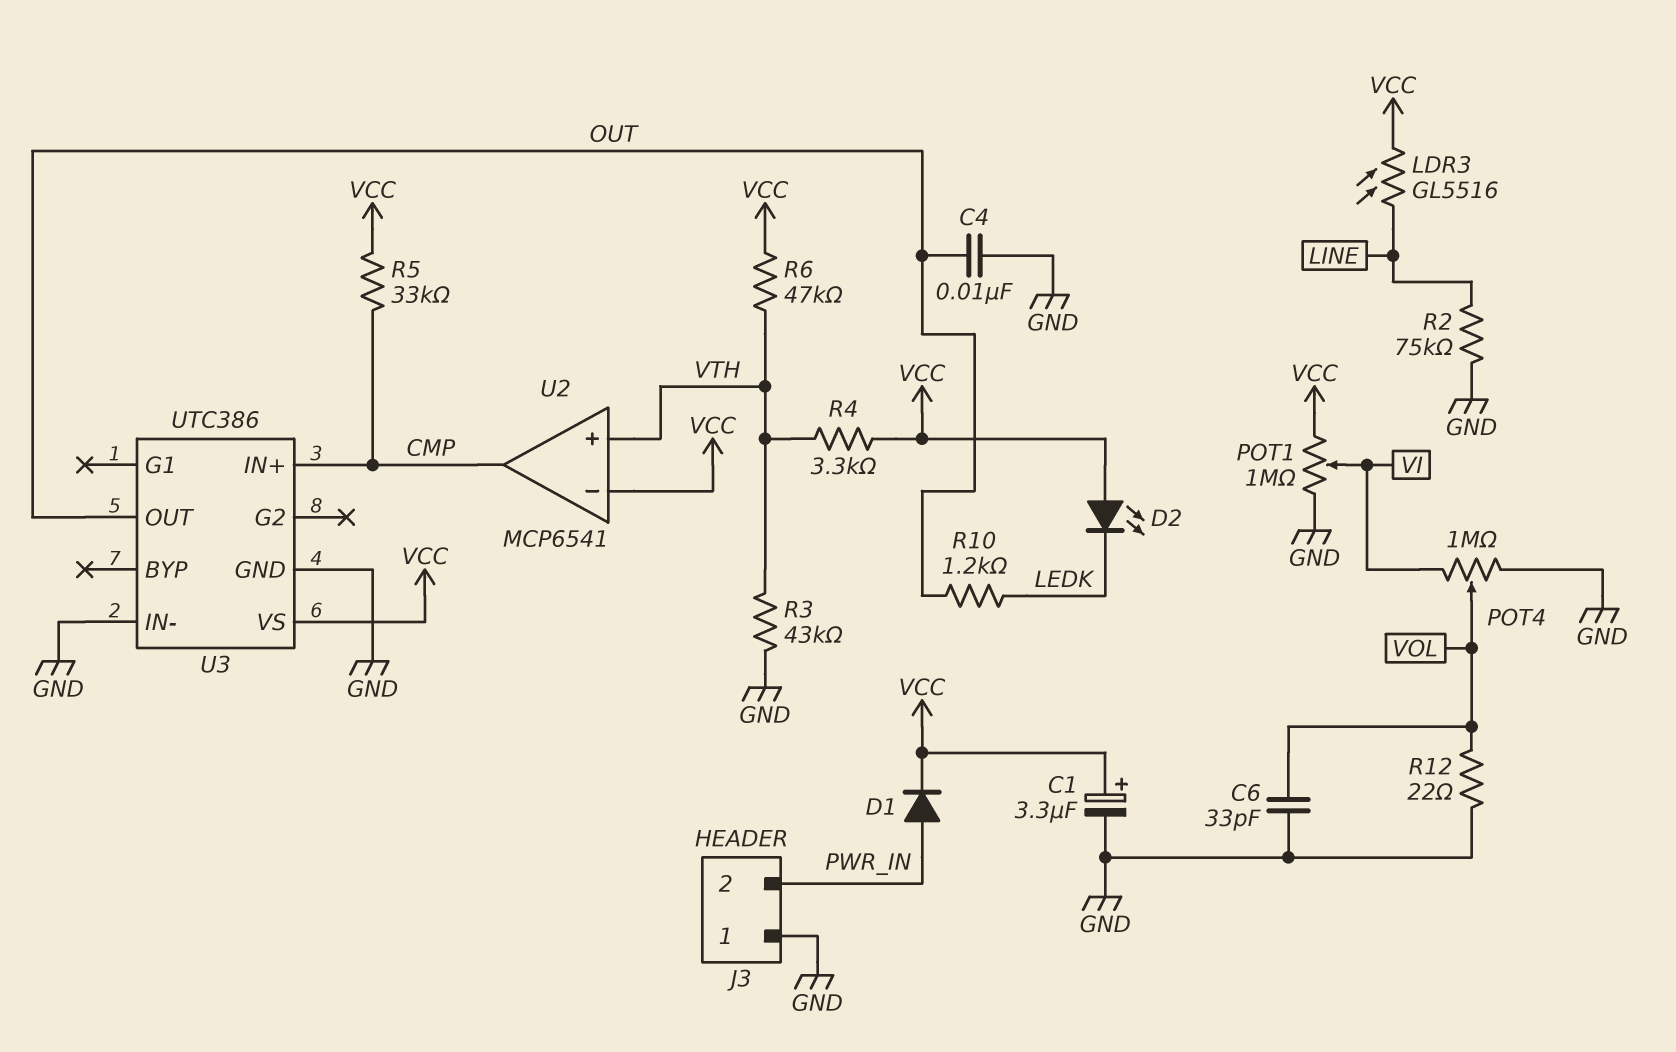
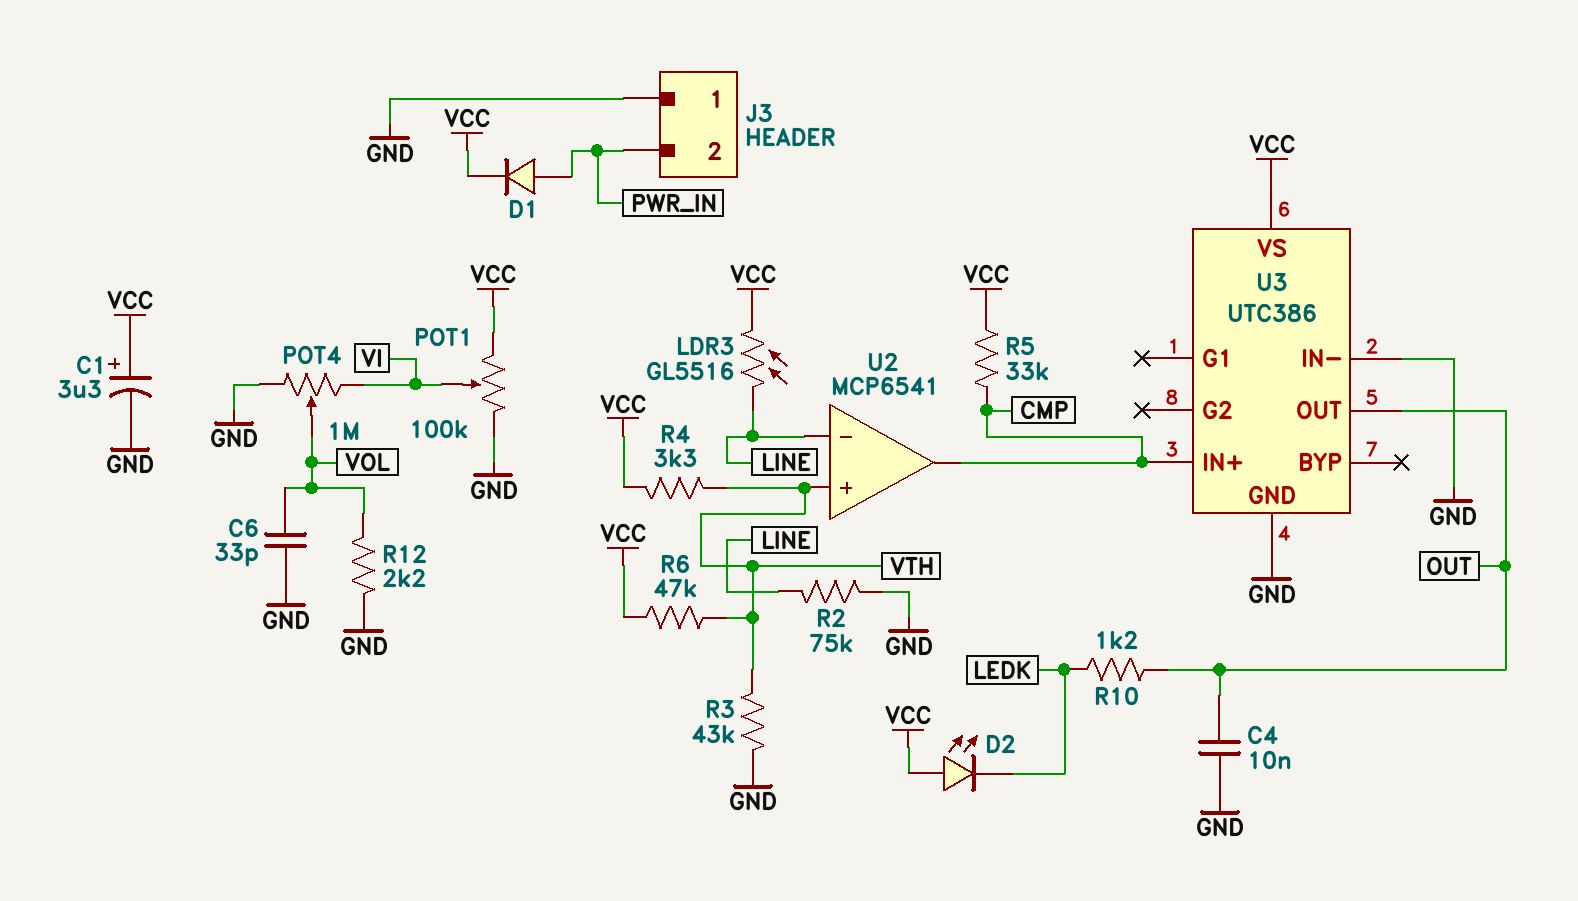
POT1: 1M (GND, VCC, wiper VI) -> 100k (GND, VCC, wiper VI)
R12: 22 (GND, VOL) -> 2.2k (GND, VOL)
U2 pin in-: VCC -> LINE

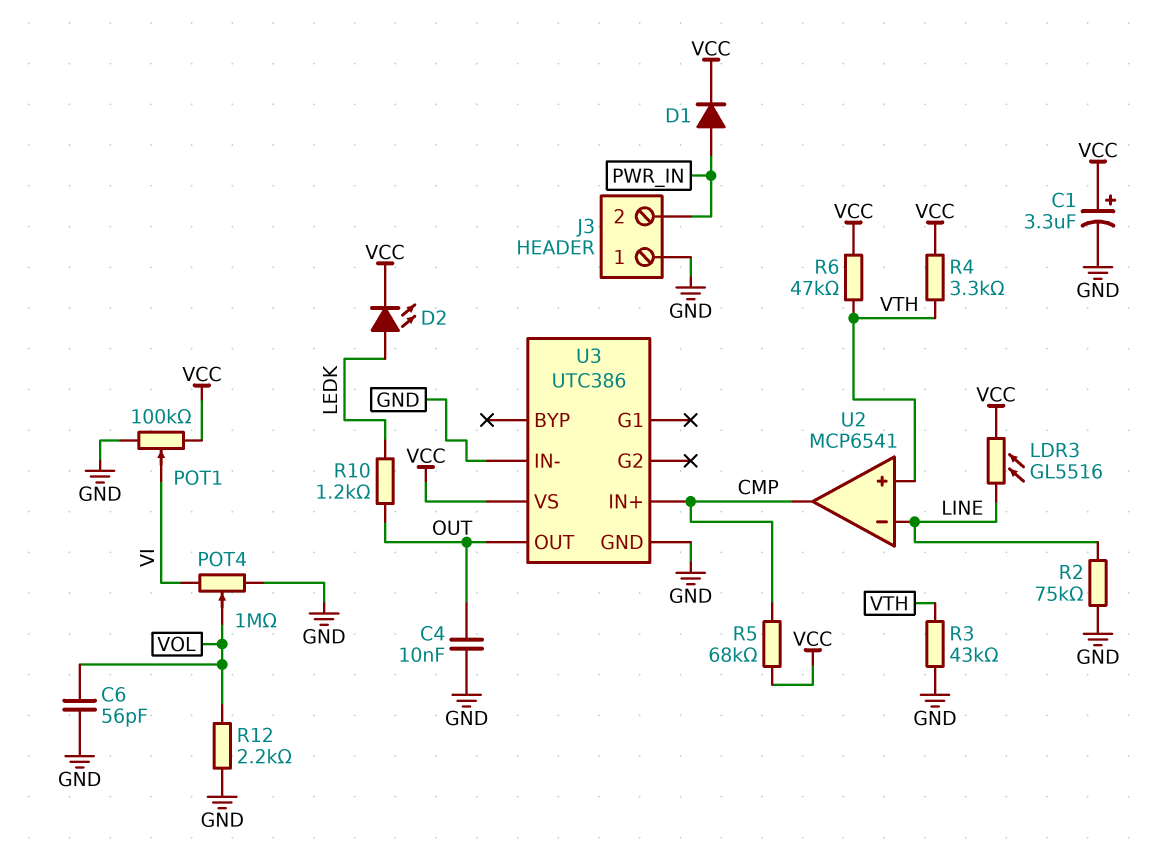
C6: 33pF (GND, VOL) -> 56pF (GND, VOL)
D2: LED (A VCC, K LEDK) -> LED (A LEDK, K VCC)
R5: 33k (CMP, VCC) -> 68k (CMP, VCC)

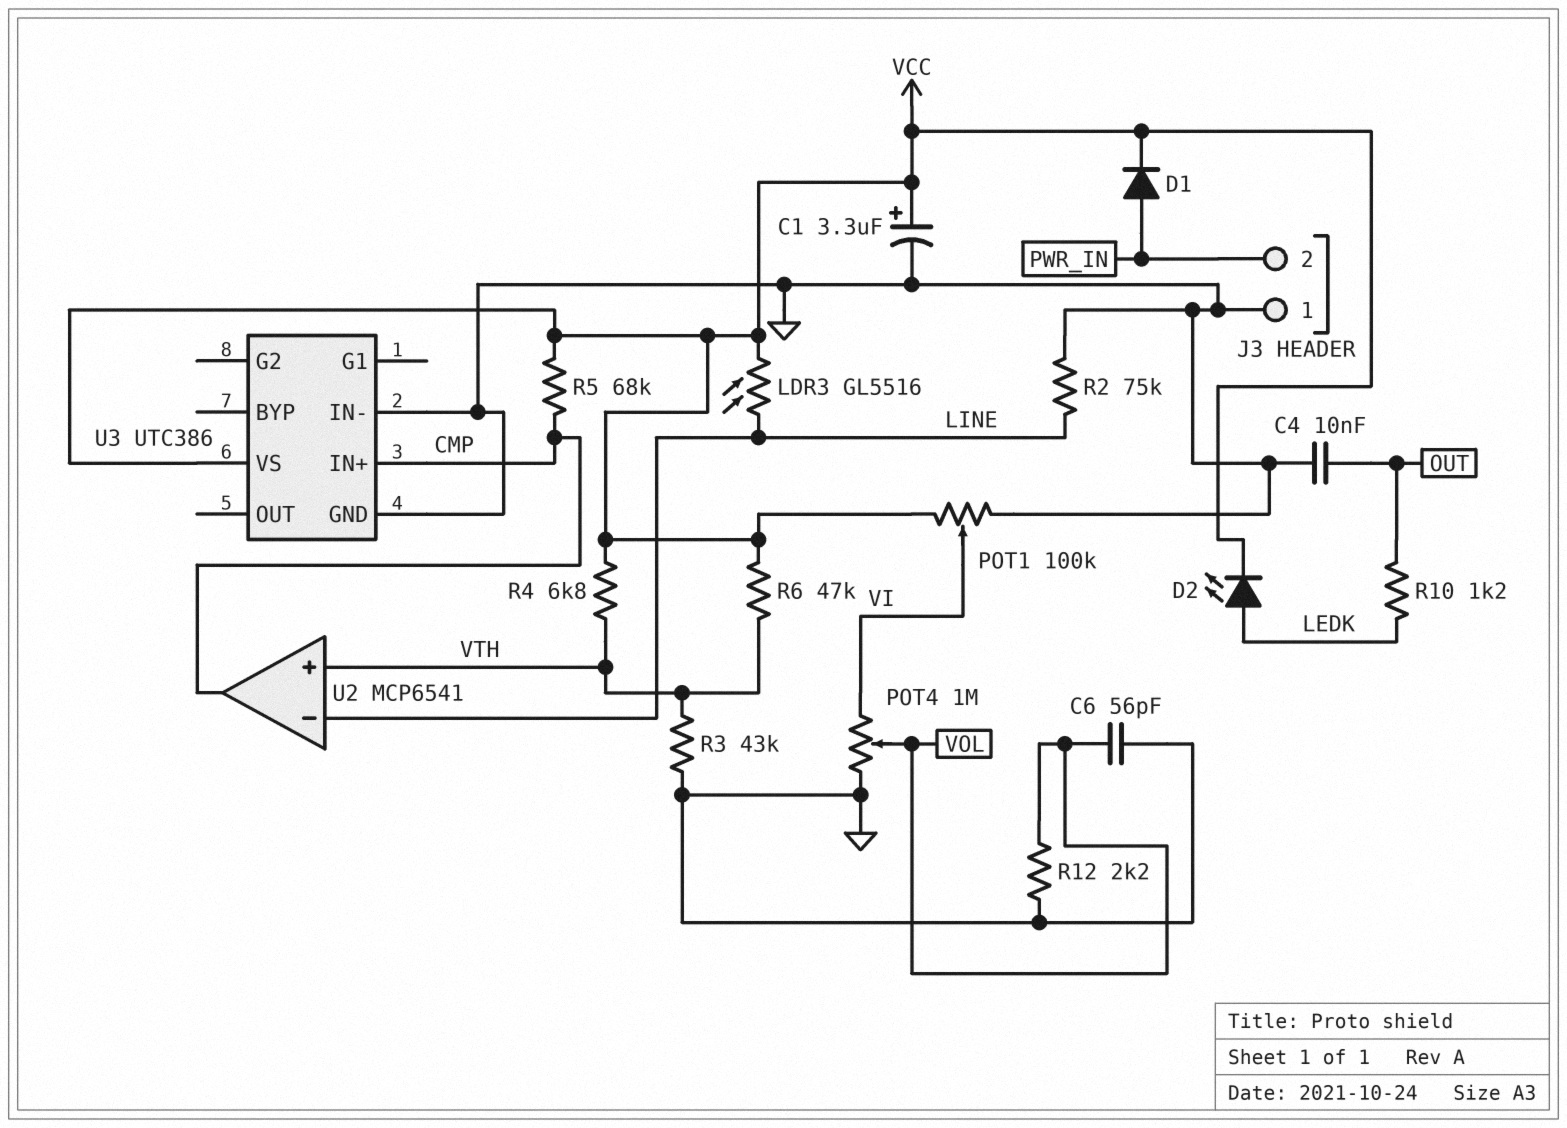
R4: 3.3k (VCC, VTH) -> 6.8k (VCC, VTH)
U3 pin OUT: OUT -> none

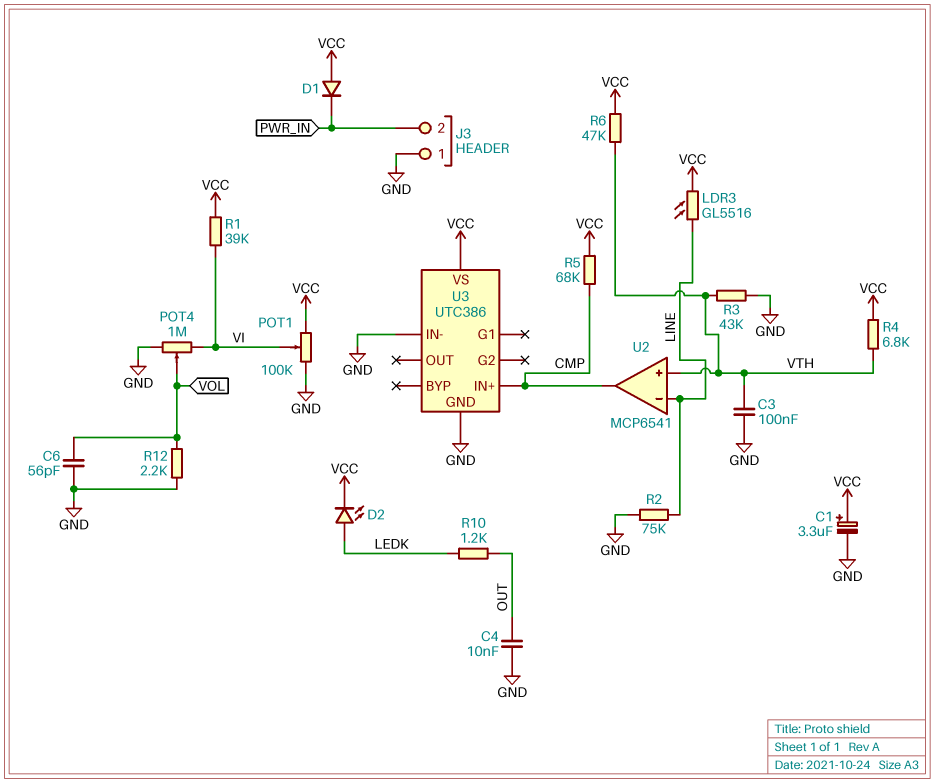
C3: none -> 100nF (GND, VTH)
D1: diode (A PWR_IN, K VCC) -> diode (A VCC, K PWR_IN)
R1: none -> 39k (VCC, VI)

